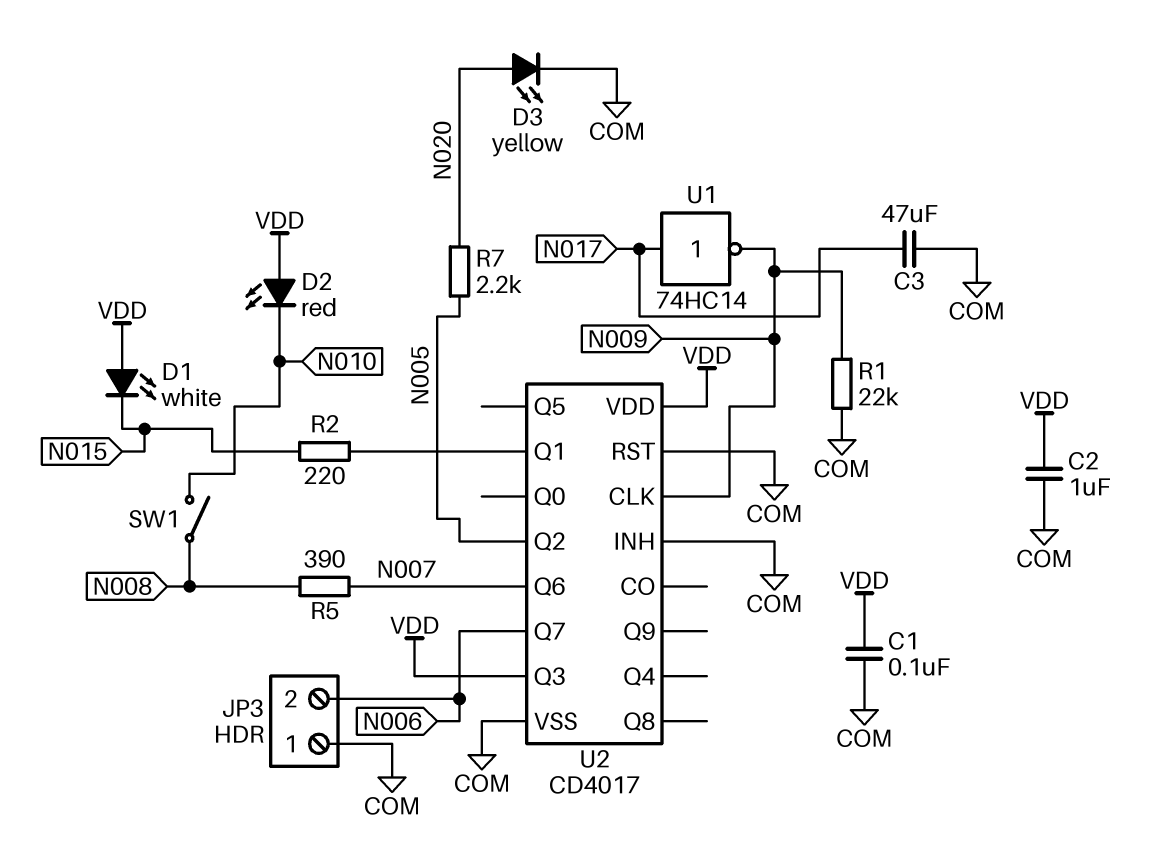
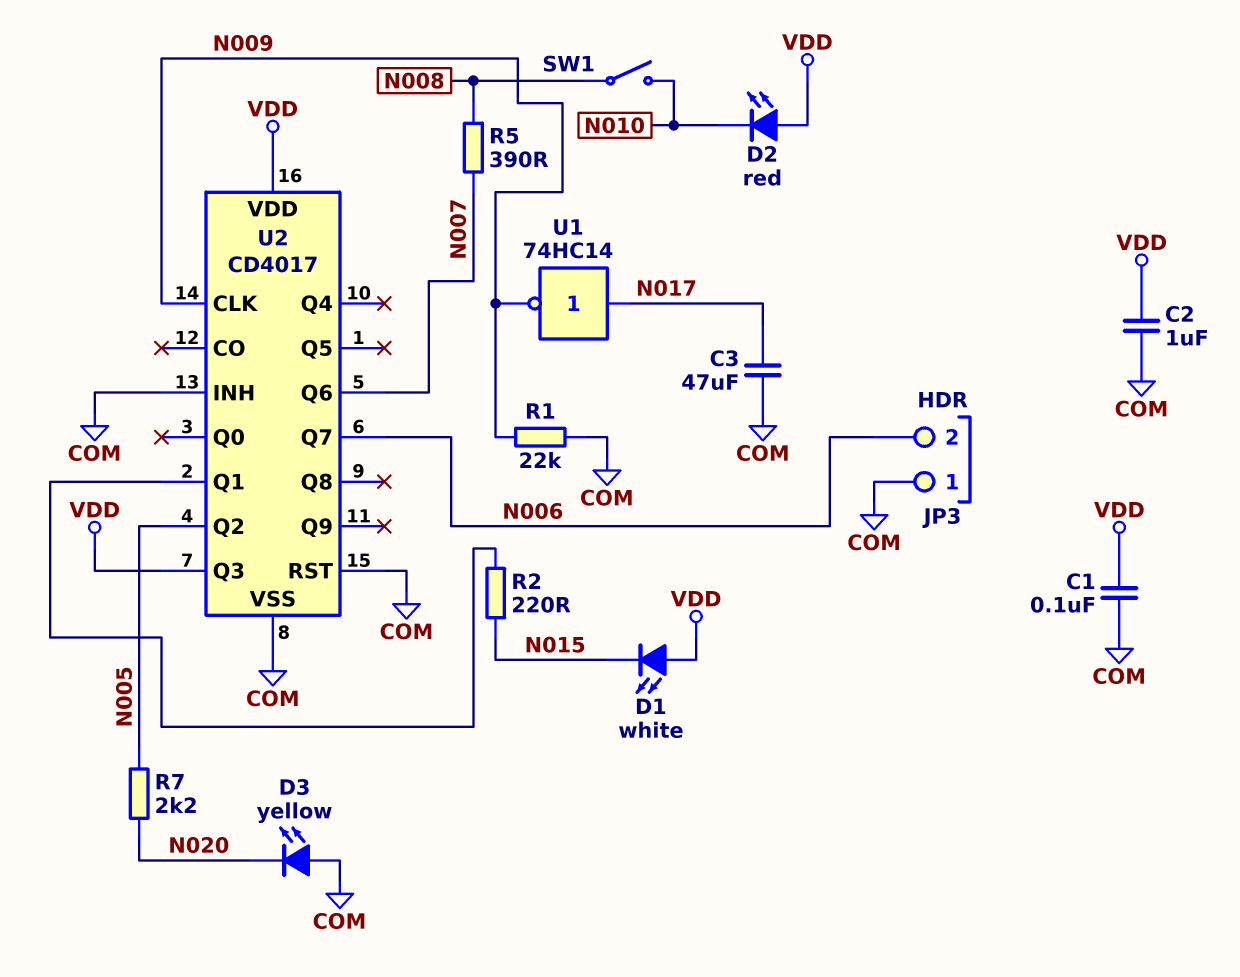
D3: LED yellow (A N020, K COM) -> LED yellow (A COM, K N020)

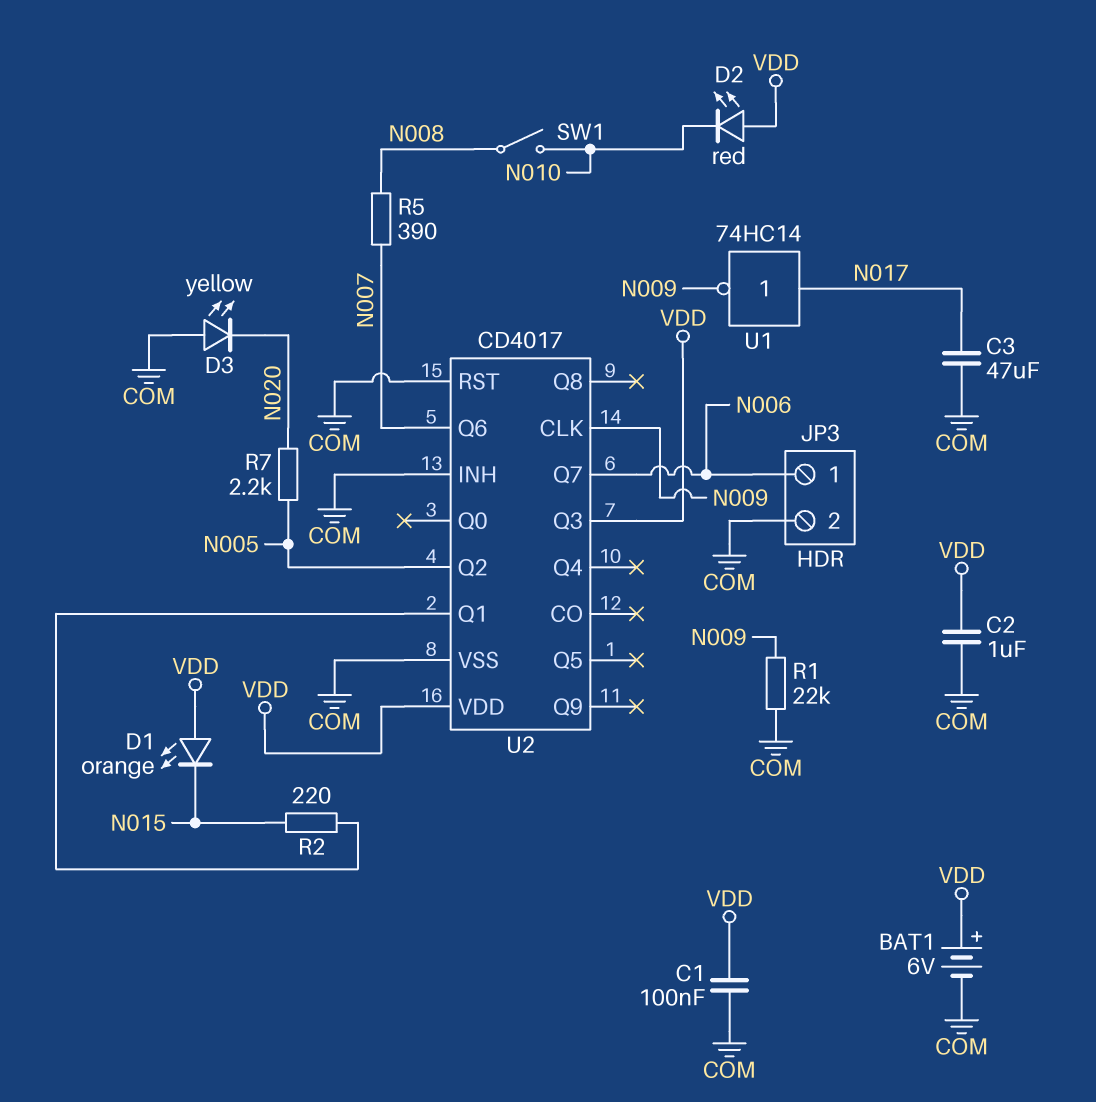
BAT1: none -> 6V (plus VDD, minus COM)
D1: LED white (A VDD, K N015) -> LED orange (A VDD, K N015)
JP3 pin 1: COM -> N006
JP3 pin 2: N006 -> COM

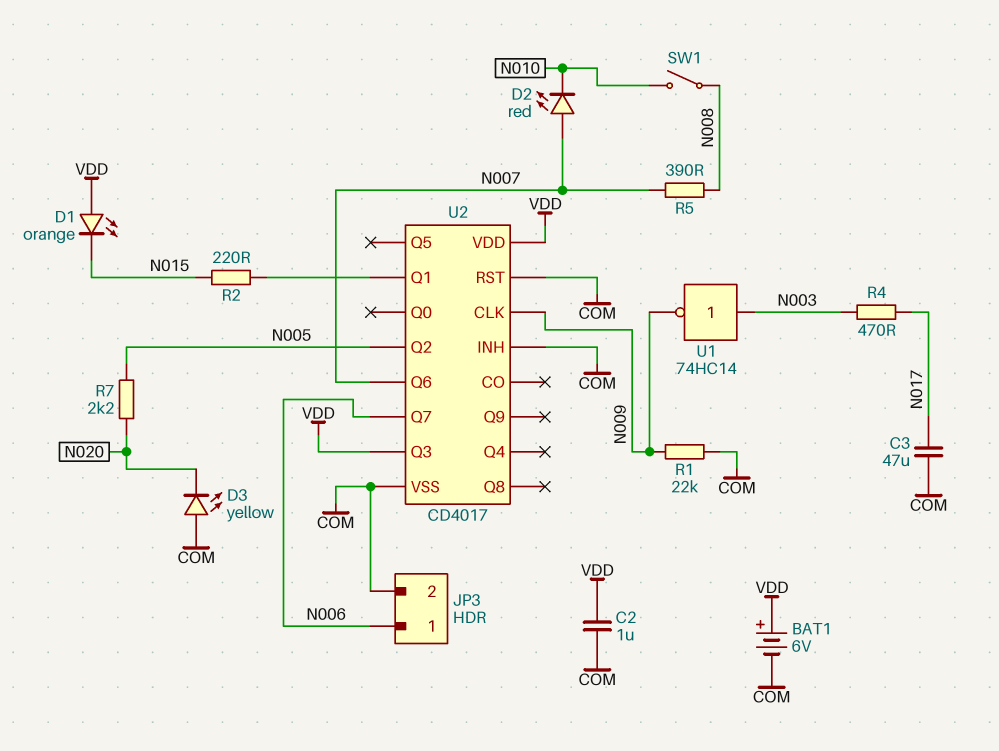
C1: 100nF (COM, VDD) -> none
D2: LED red (A VDD, K N010) -> LED red (A N007, K N010)
R4: none -> 470 (N003, N017)
U1: NOT 74HC14 (in N017, out N009) -> NOT 74HC14 (in N003, out N009)

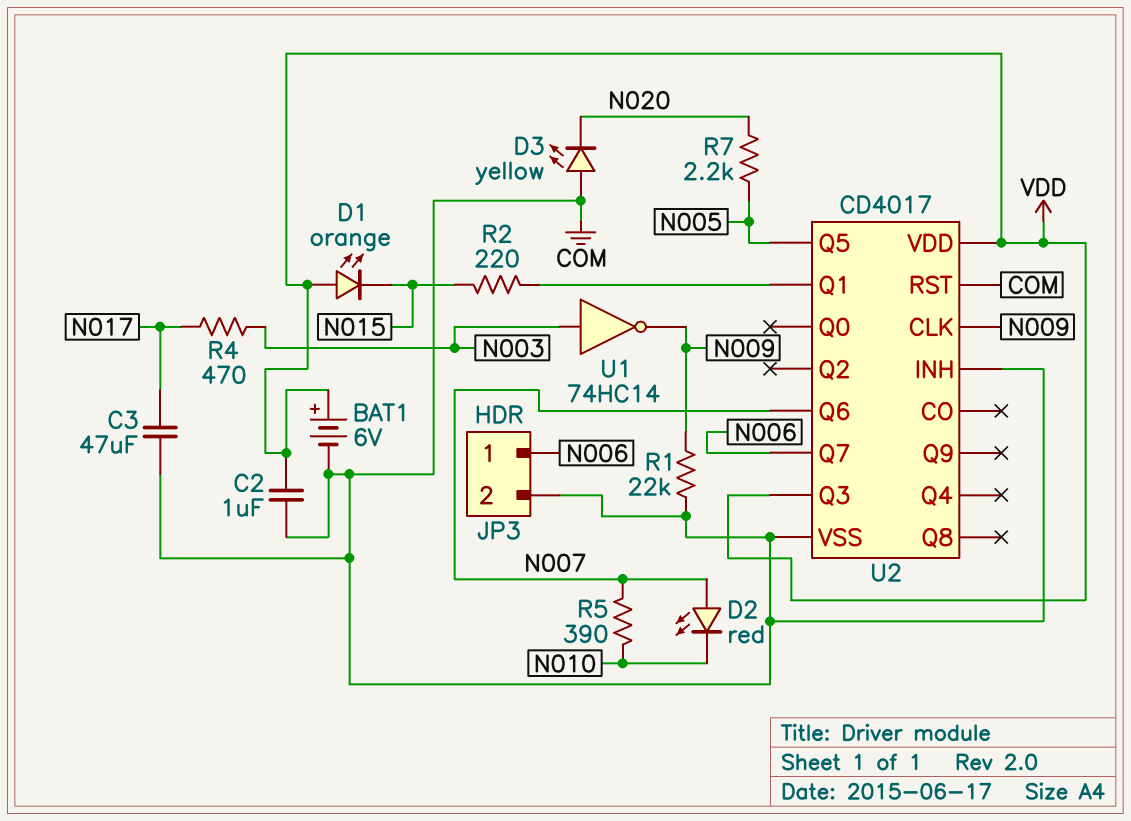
R5: 390 (N007, N008) -> 390 (N007, N010)
SW1: switch (N008, N010) -> none
U2 pin Q2: N005 -> none
U2 pin Q5: none -> N005

